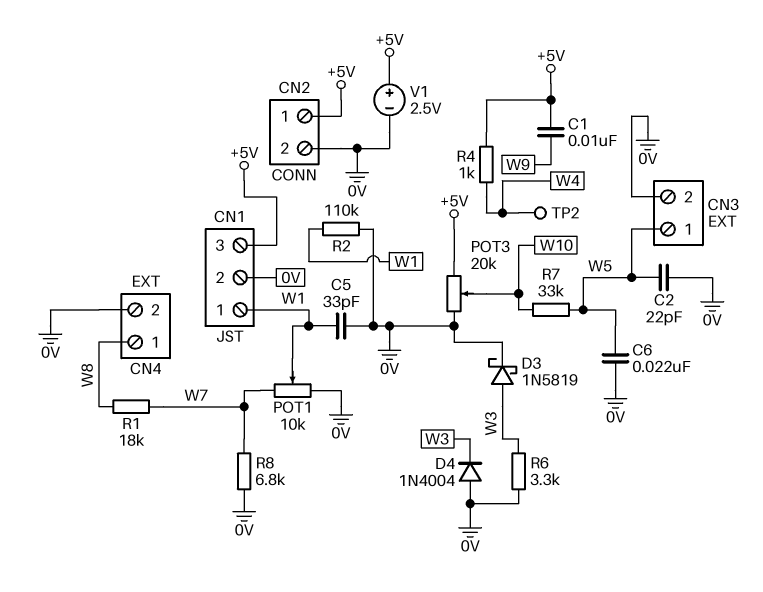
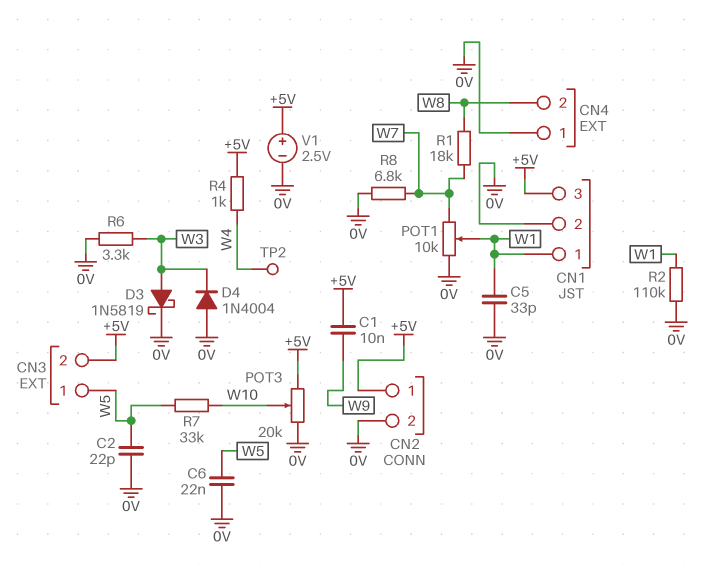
CN3 pin 2: 0V -> +5V
CN4 pin 1: W8 -> 0V
CN4 pin 2: 0V -> W8

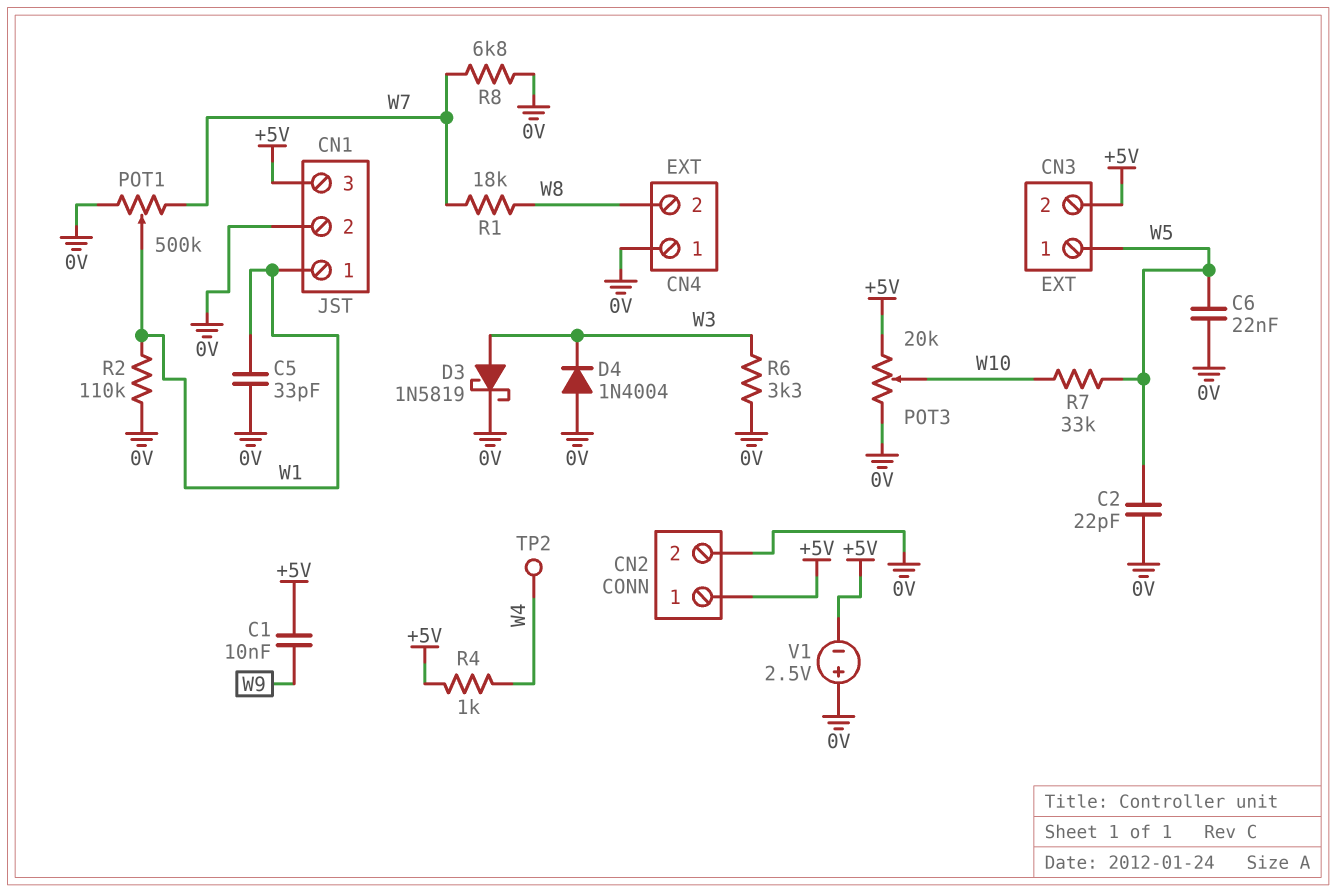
POT1: 10k (0V, W7, wiper W1) -> 500k (0V, W7, wiper W1)
V1: 2.5V (plus +5V, minus 0V) -> 2.5V (plus 0V, minus +5V)

